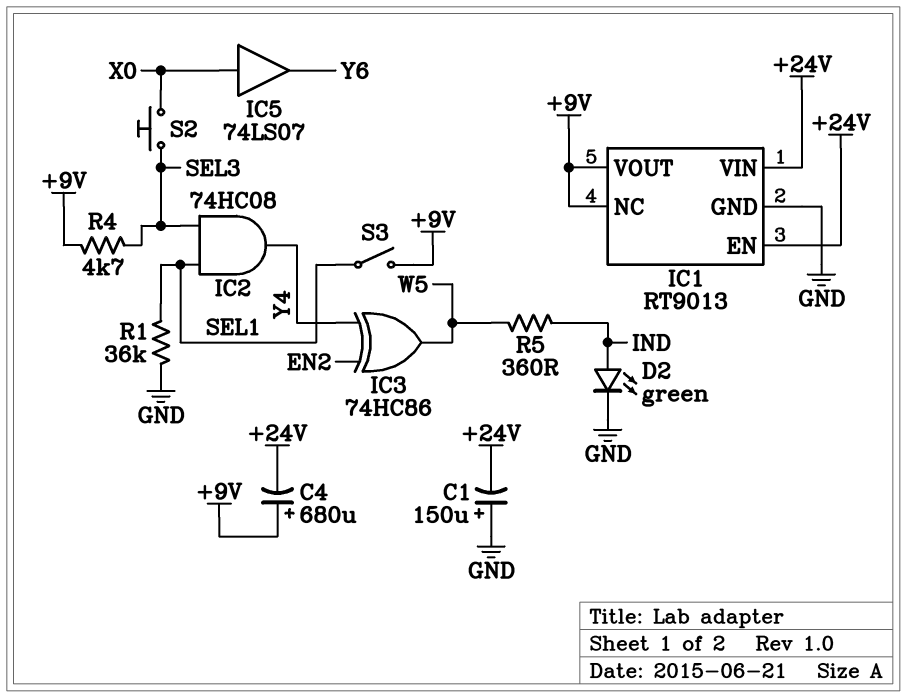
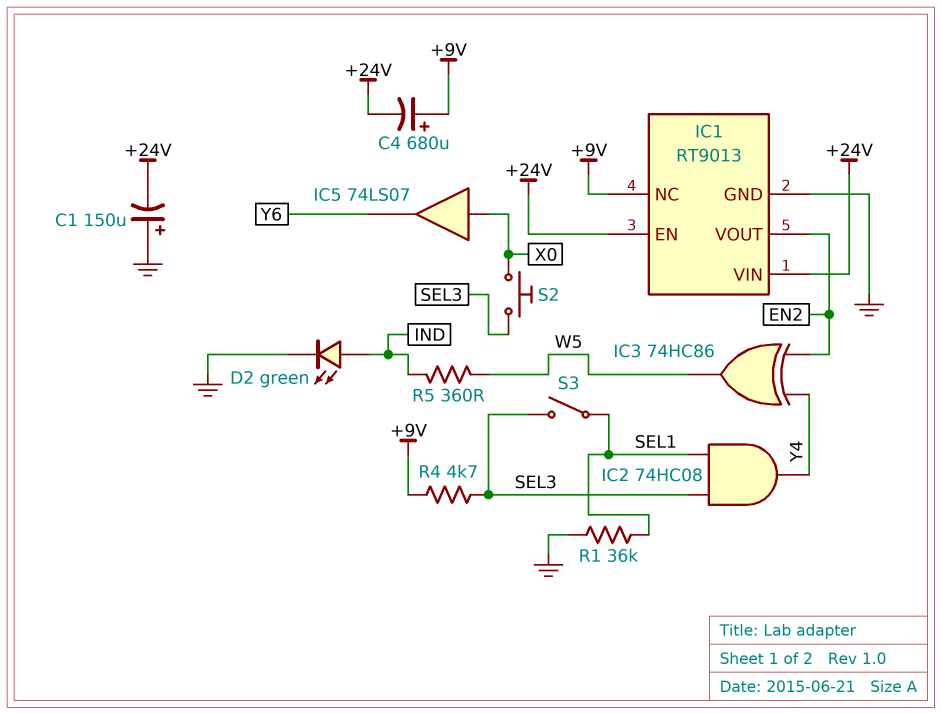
IC1 pin VOUT: +9V -> EN2
S3: switch (+9V, SEL1) -> switch (SEL1, SEL3)

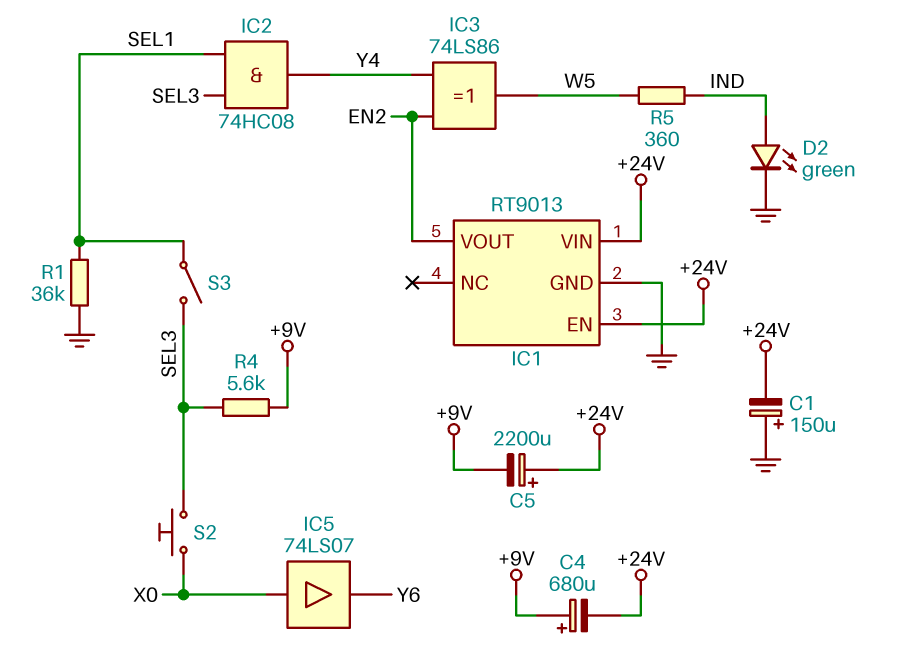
C5: none -> 2200uF (plus +24V, minus +9V)
IC1 pin NC: +9V -> none
IC3: XOR 74HC86 (in EN2, in Y4, out W5) -> XOR 74LS86 (in EN2, in Y4, out W5)
R4: 4.7k (+9V, SEL3) -> 5.6k (+9V, SEL3)

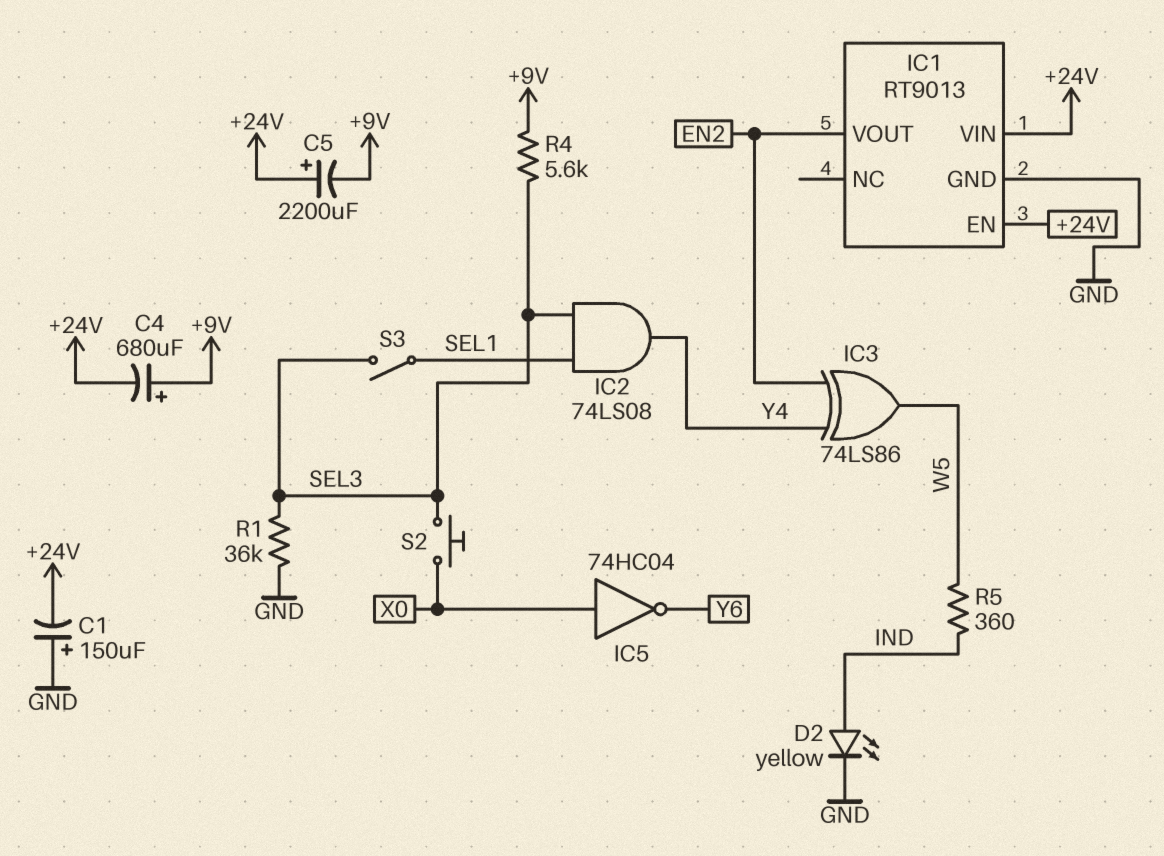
D2: LED green (A IND, K GND) -> LED yellow (A IND, K GND)
IC2: AND 74HC08 (in SEL1, in SEL3, out Y4) -> AND 74LS08 (in SEL1, in SEL3, out Y4)
IC5: buffer 74LS07 (in X0, out Y6) -> NOT 74HC04 (in X0, out Y6)
R1: 36k (GND, SEL1) -> 36k (GND, SEL3)

